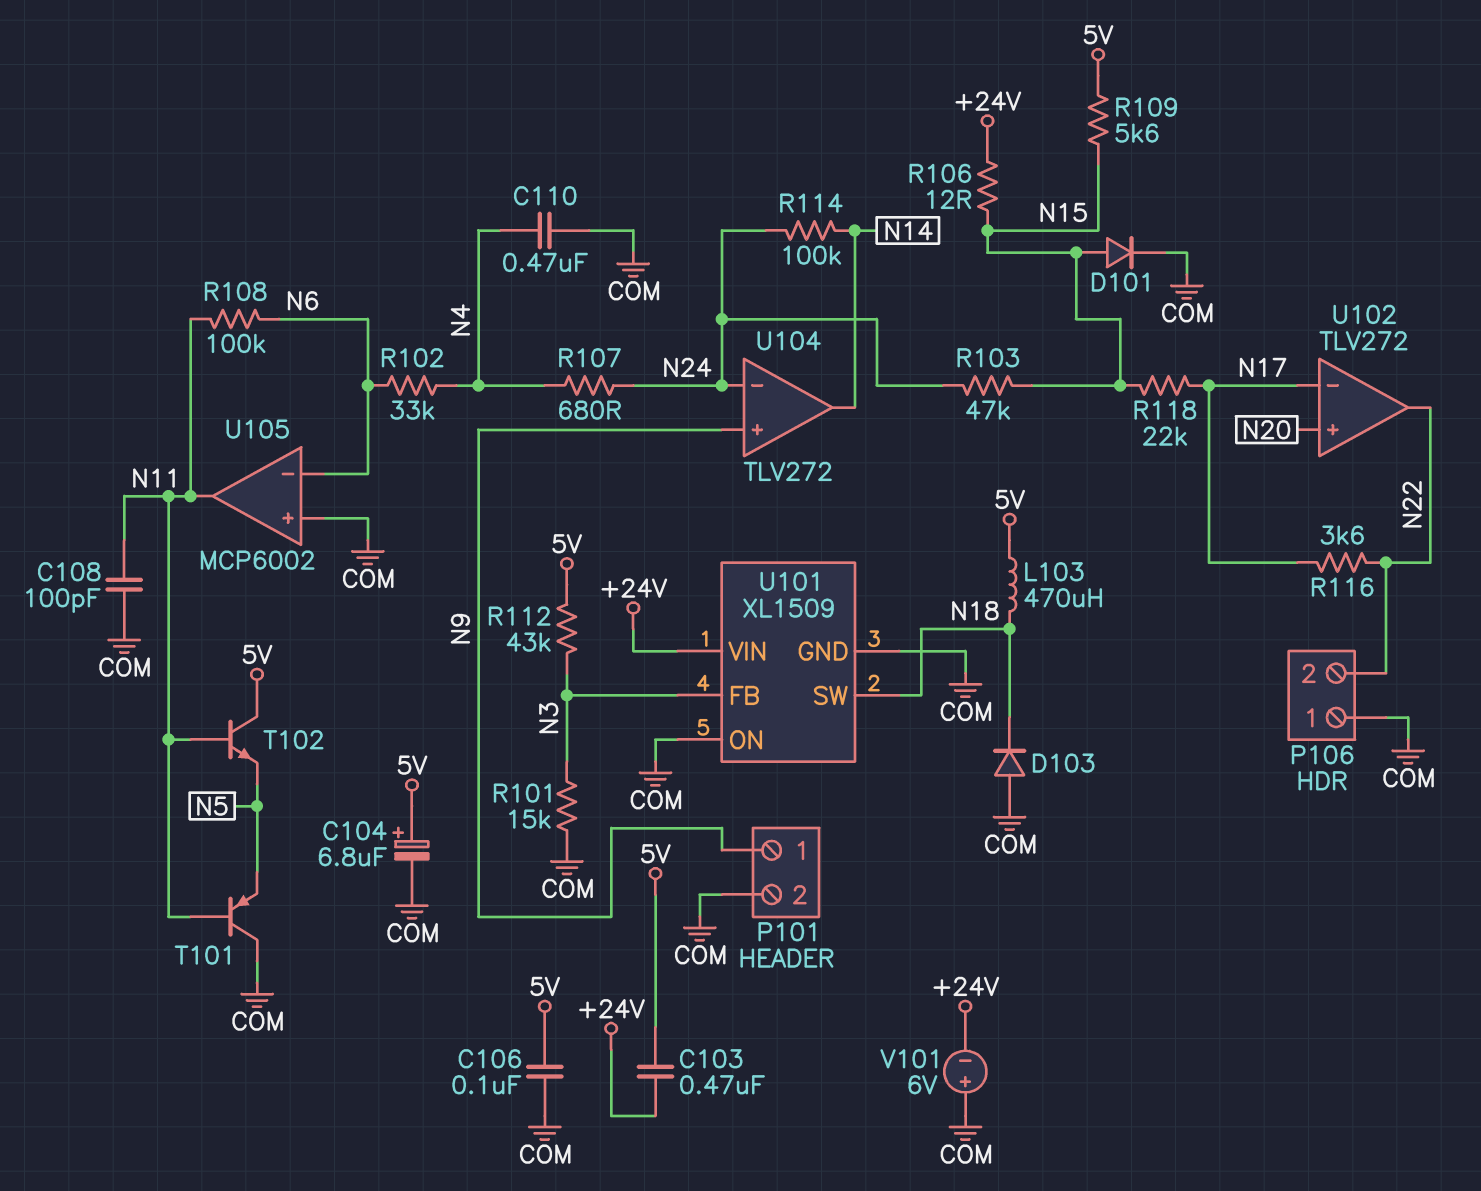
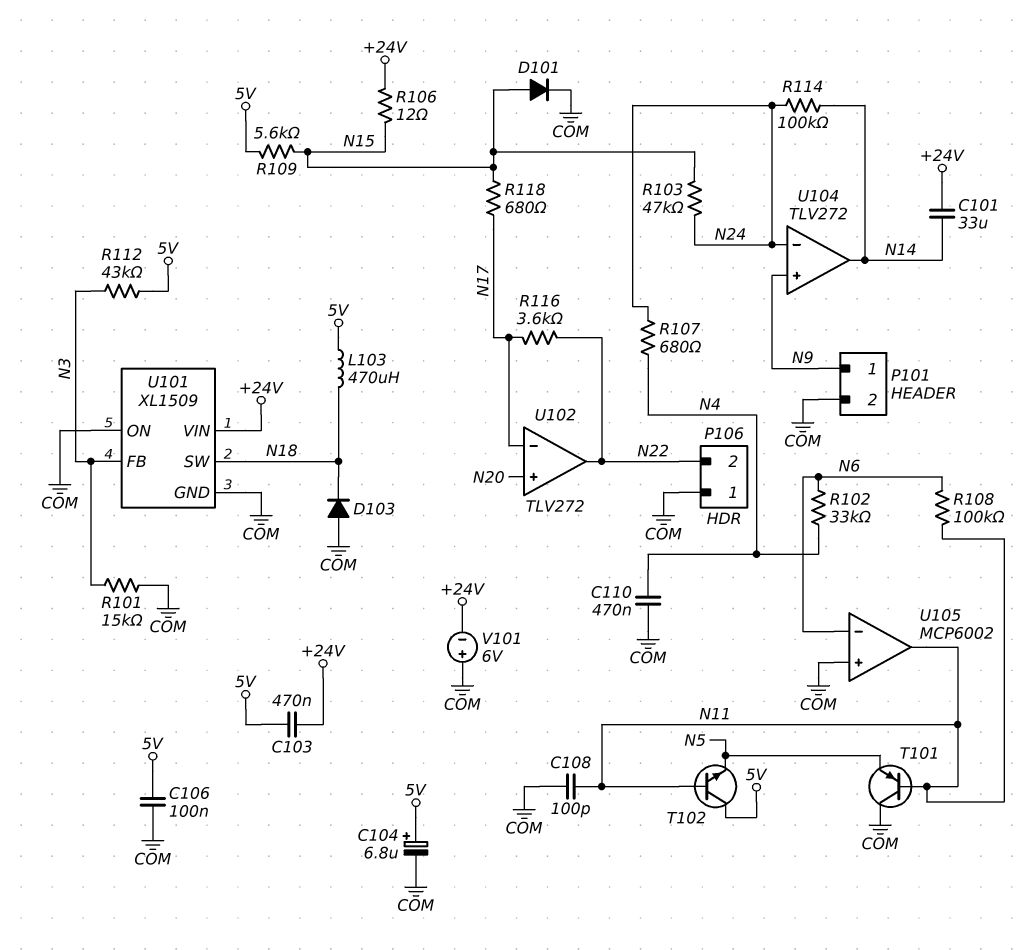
C101: none -> 33uF (+24V, N14)
R118: 22k (N15, N17) -> 680 (N15, N17)

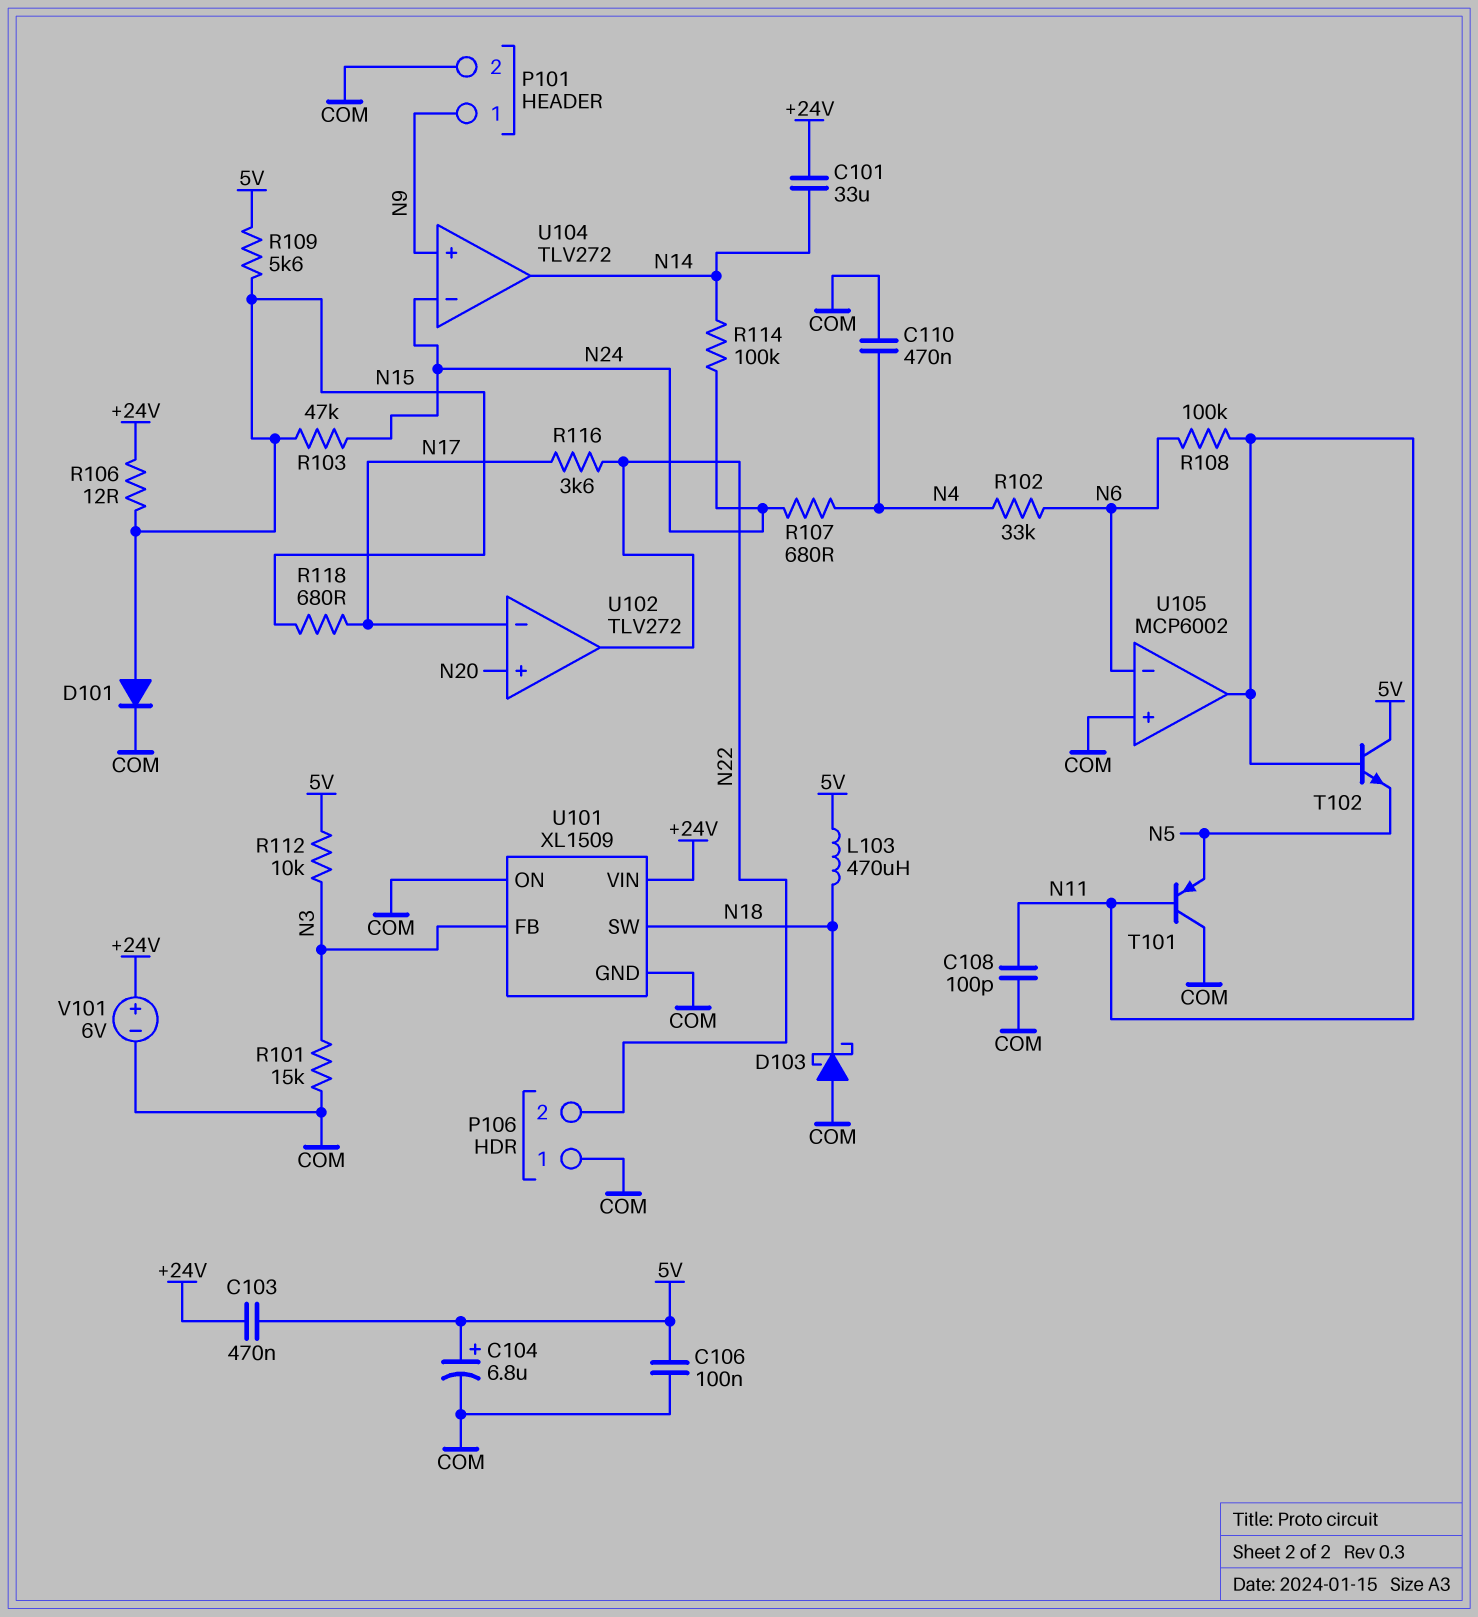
D103: diode (A COM, K N18) -> schottky (A COM, K N18)
R112: 43k (5V, N3) -> 10k (5V, N3)
V101: 6V (plus COM, minus +24V) -> 6V (plus +24V, minus COM)

